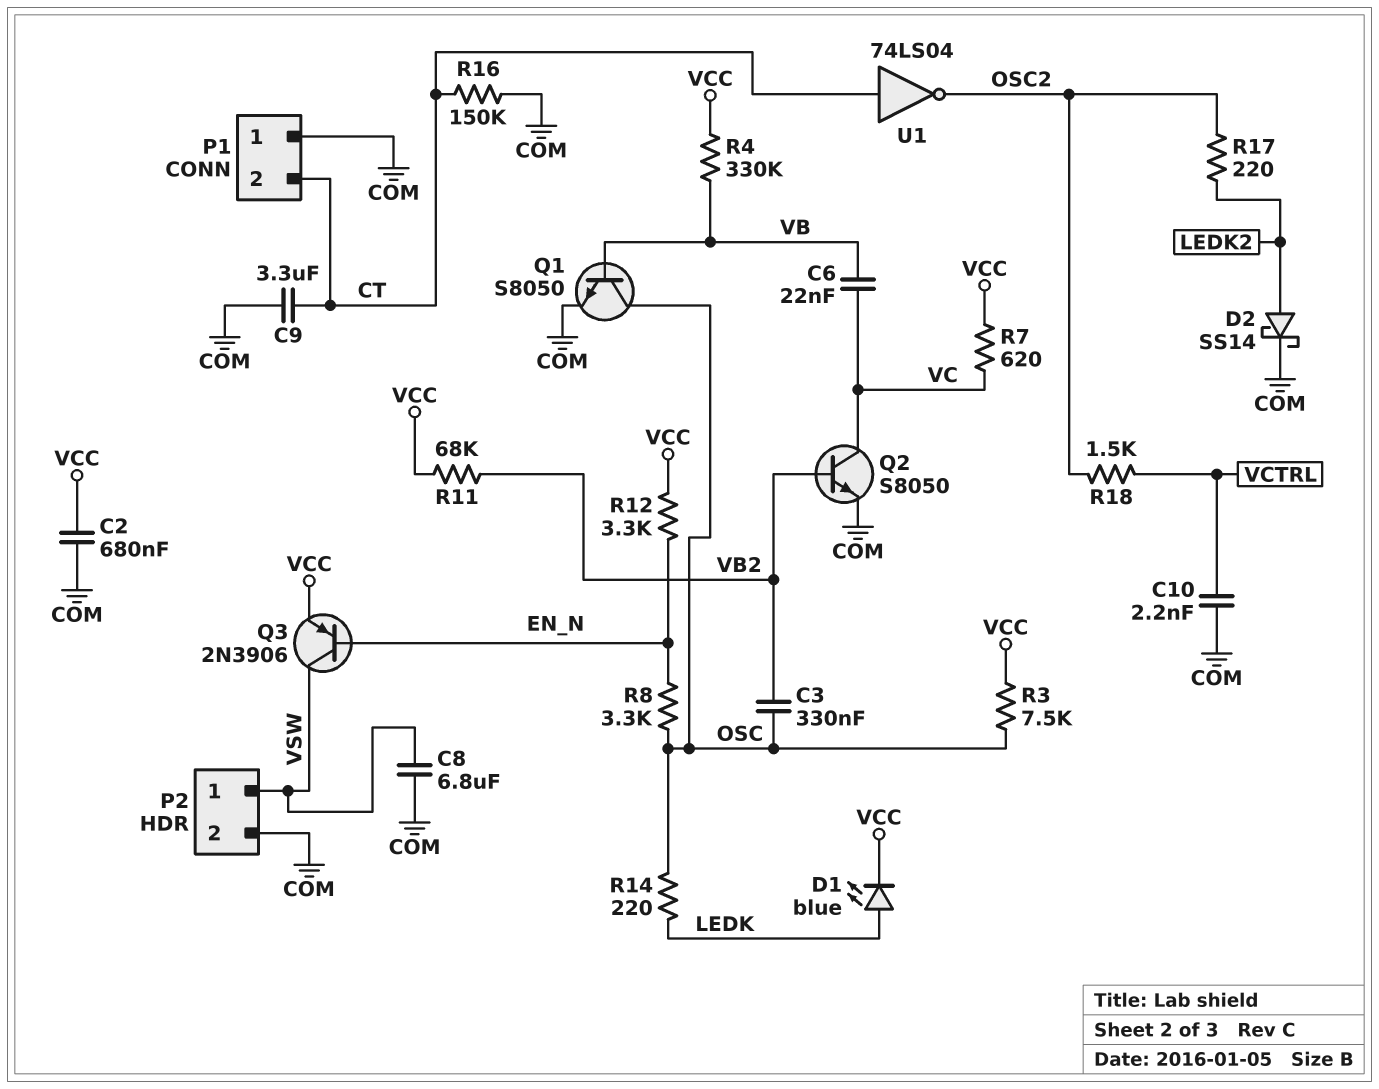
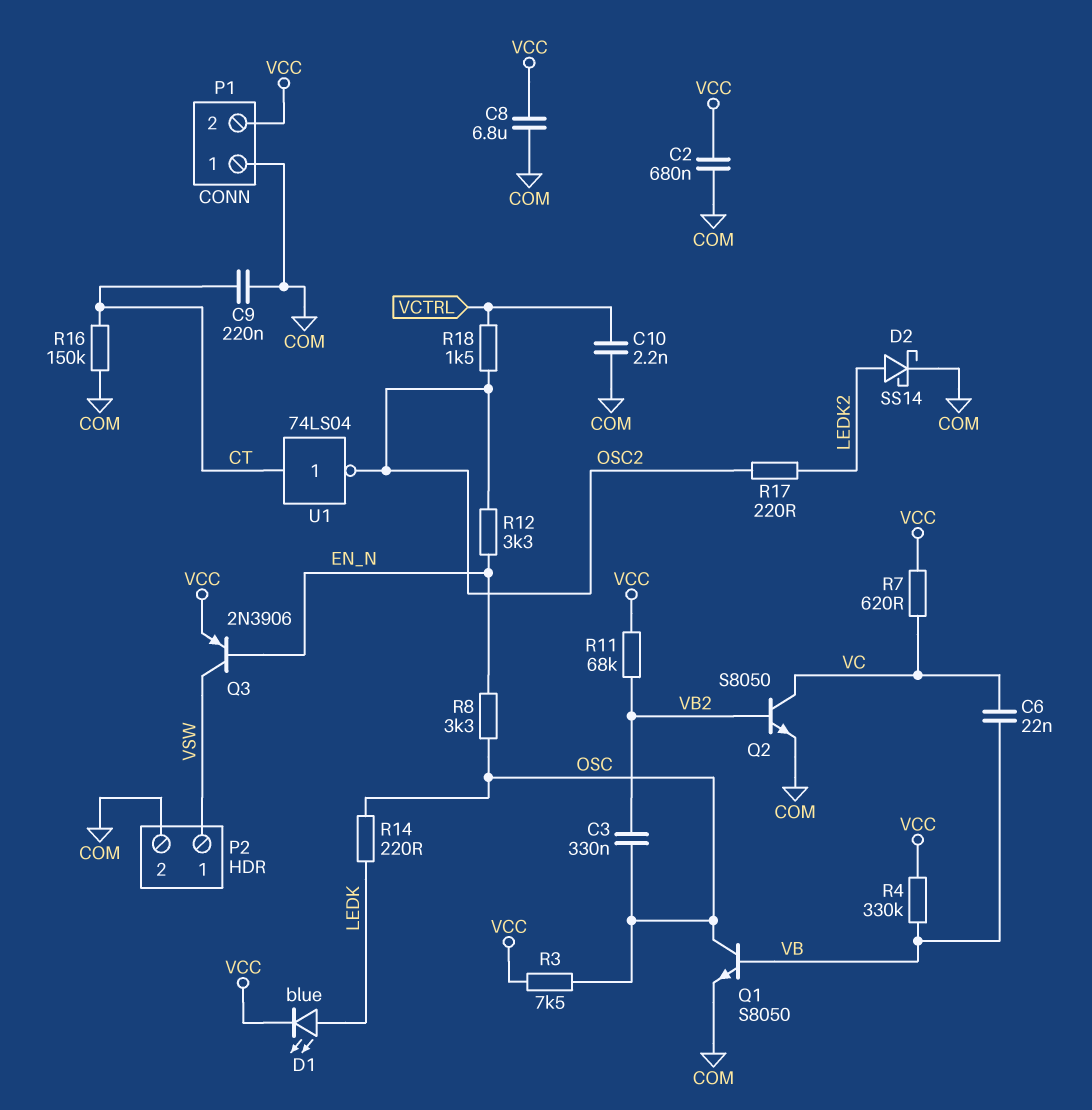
C8: 6.8uF (COM, VSW) -> 6.8uF (COM, VCC)
C9: 3.3uF (COM, CT) -> 220nF (COM, CT)
P1 pin 2: CT -> VCC
R12: 3.3k (EN_N, VCC) -> 3.3k (EN_N, OSC2)

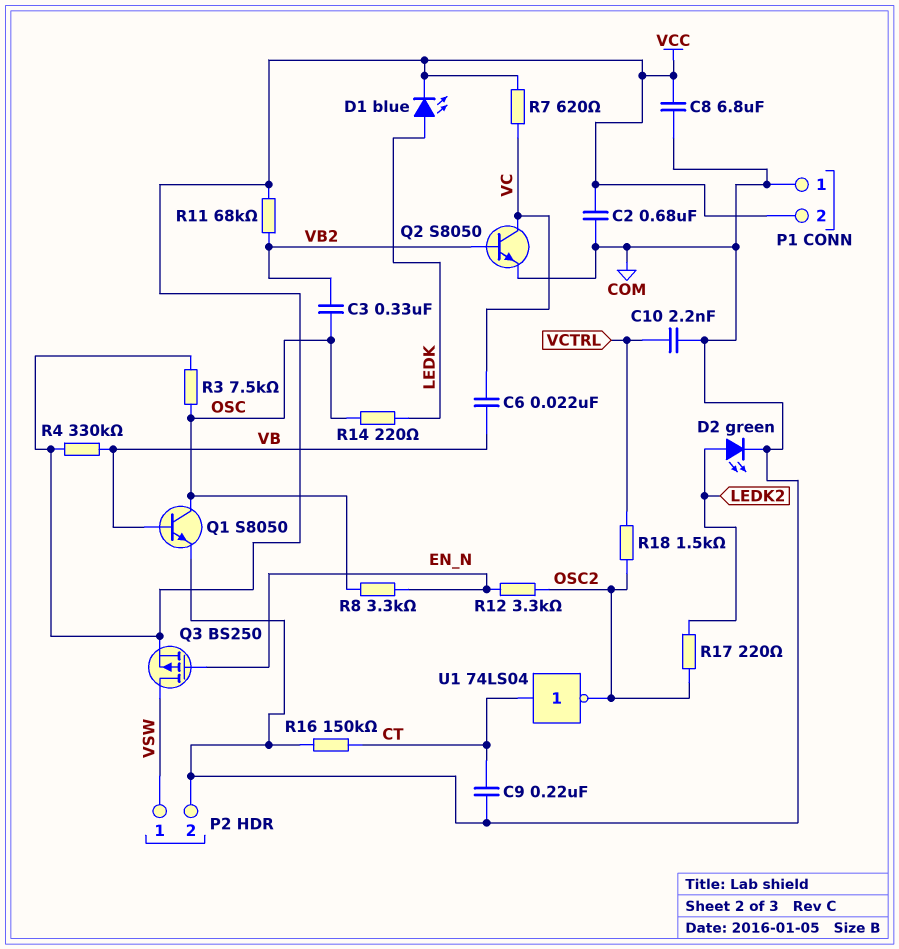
D2: schottky SS14 (A LEDK2, K COM) -> LED green (A LEDK2, K COM)
Q3: PNP 2N3906 (B EN_N, C VSW, E VCC) -> PMOS BS250 (G EN_N, D VSW, S VCC)

